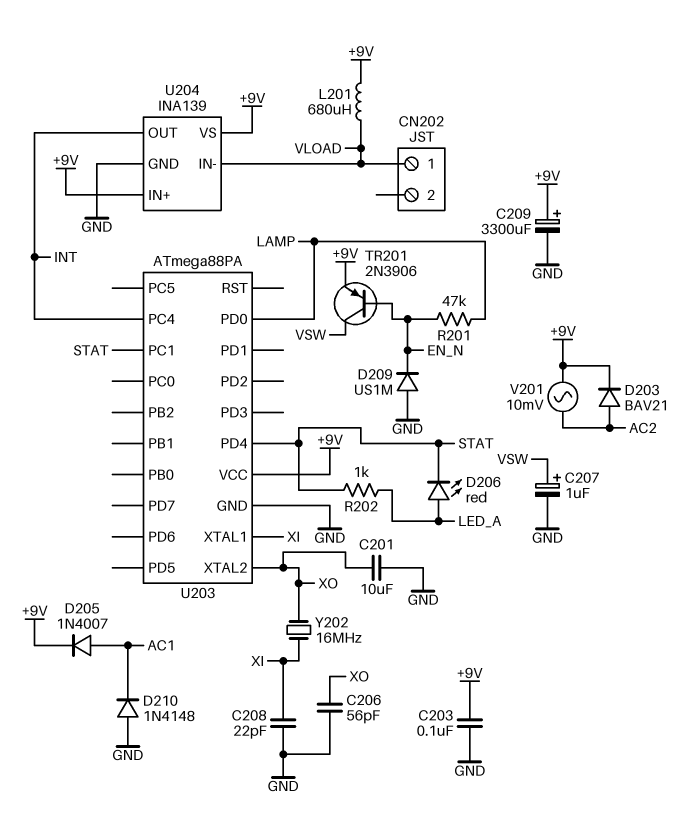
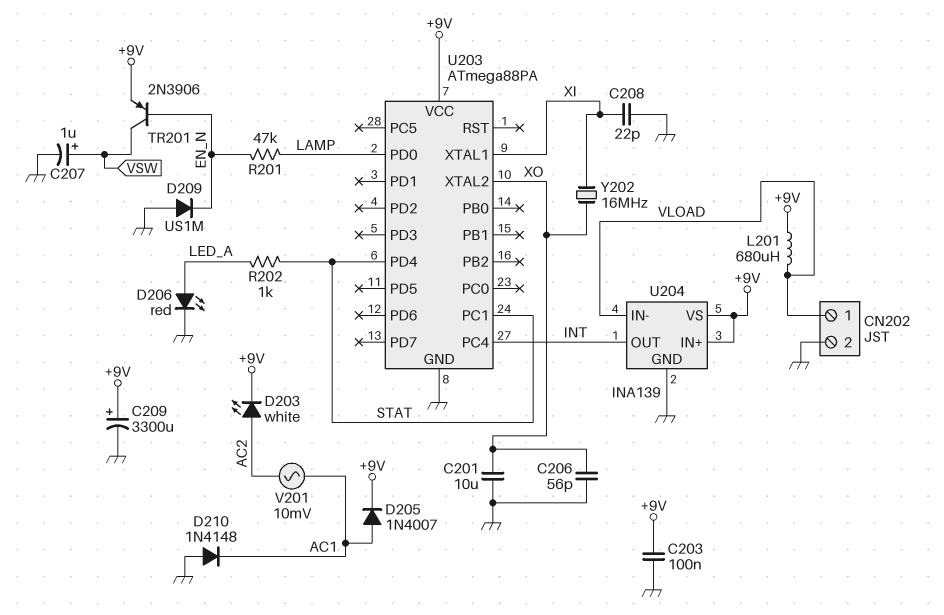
CN202 pin 2: none -> GND
D203: diode BAV21 (A AC2, K +9V) -> LED white (A AC2, K +9V)
D206: LED red (A LED_A, K STAT) -> LED red (A LED_A, K GND)
V201: AC 10mV (+9V, AC2) -> AC 10mV (AC1, AC2)

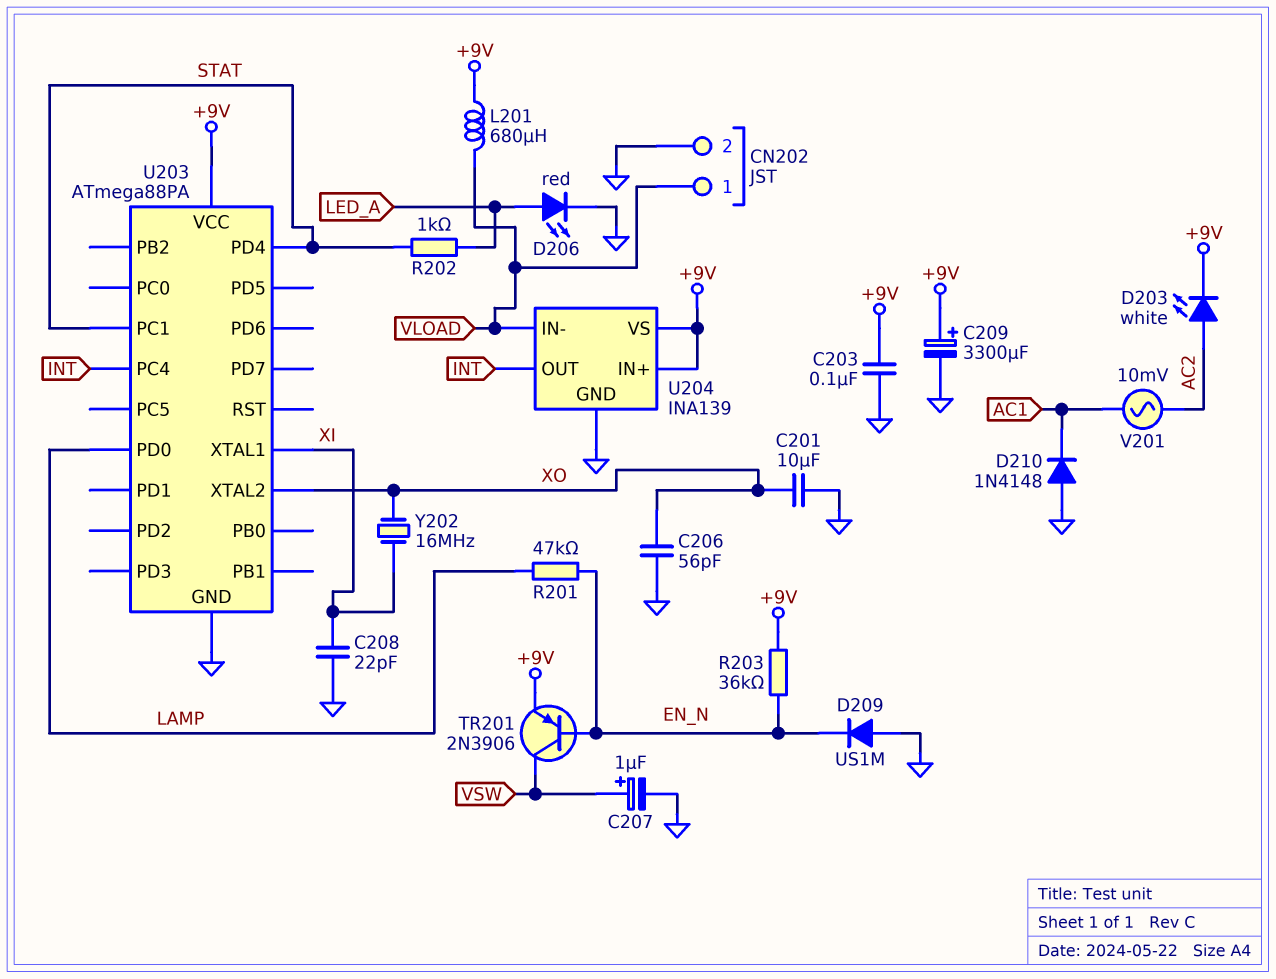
D205: diode 1N4007 (A AC1, K +9V) -> none
R203: none -> 36k (+9V, EN_N)

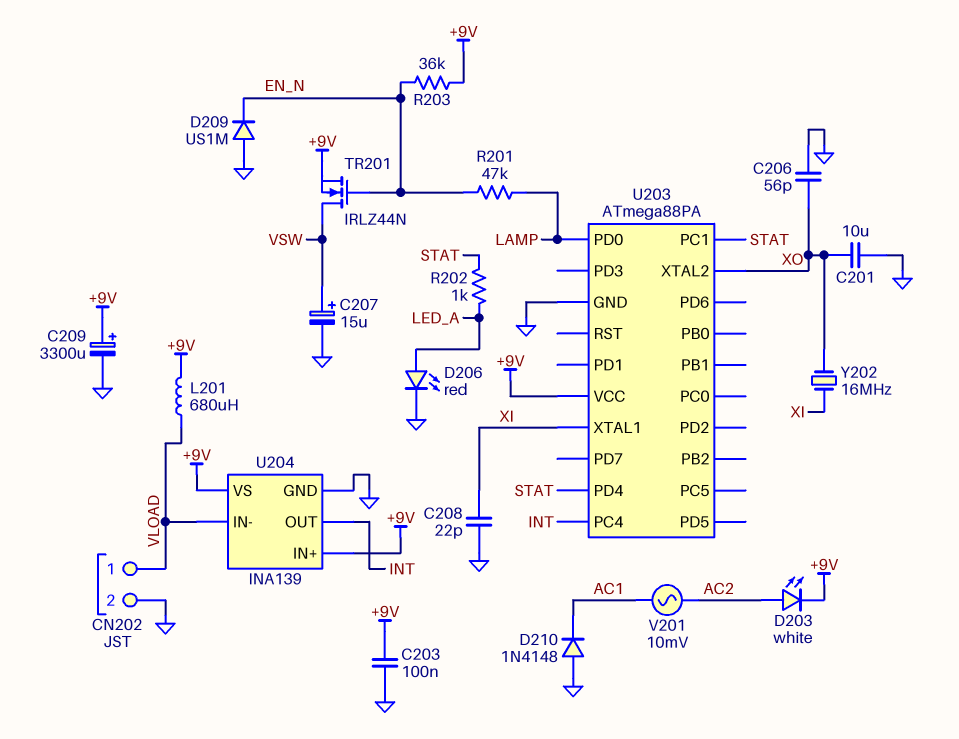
C207: 1uF (plus VSW, minus GND) -> 15uF (plus VSW, minus GND)
TR201: PNP 2N3906 (B EN_N, C VSW, E +9V) -> NMOS IRLZ44N (G EN_N, D VSW, S +9V)

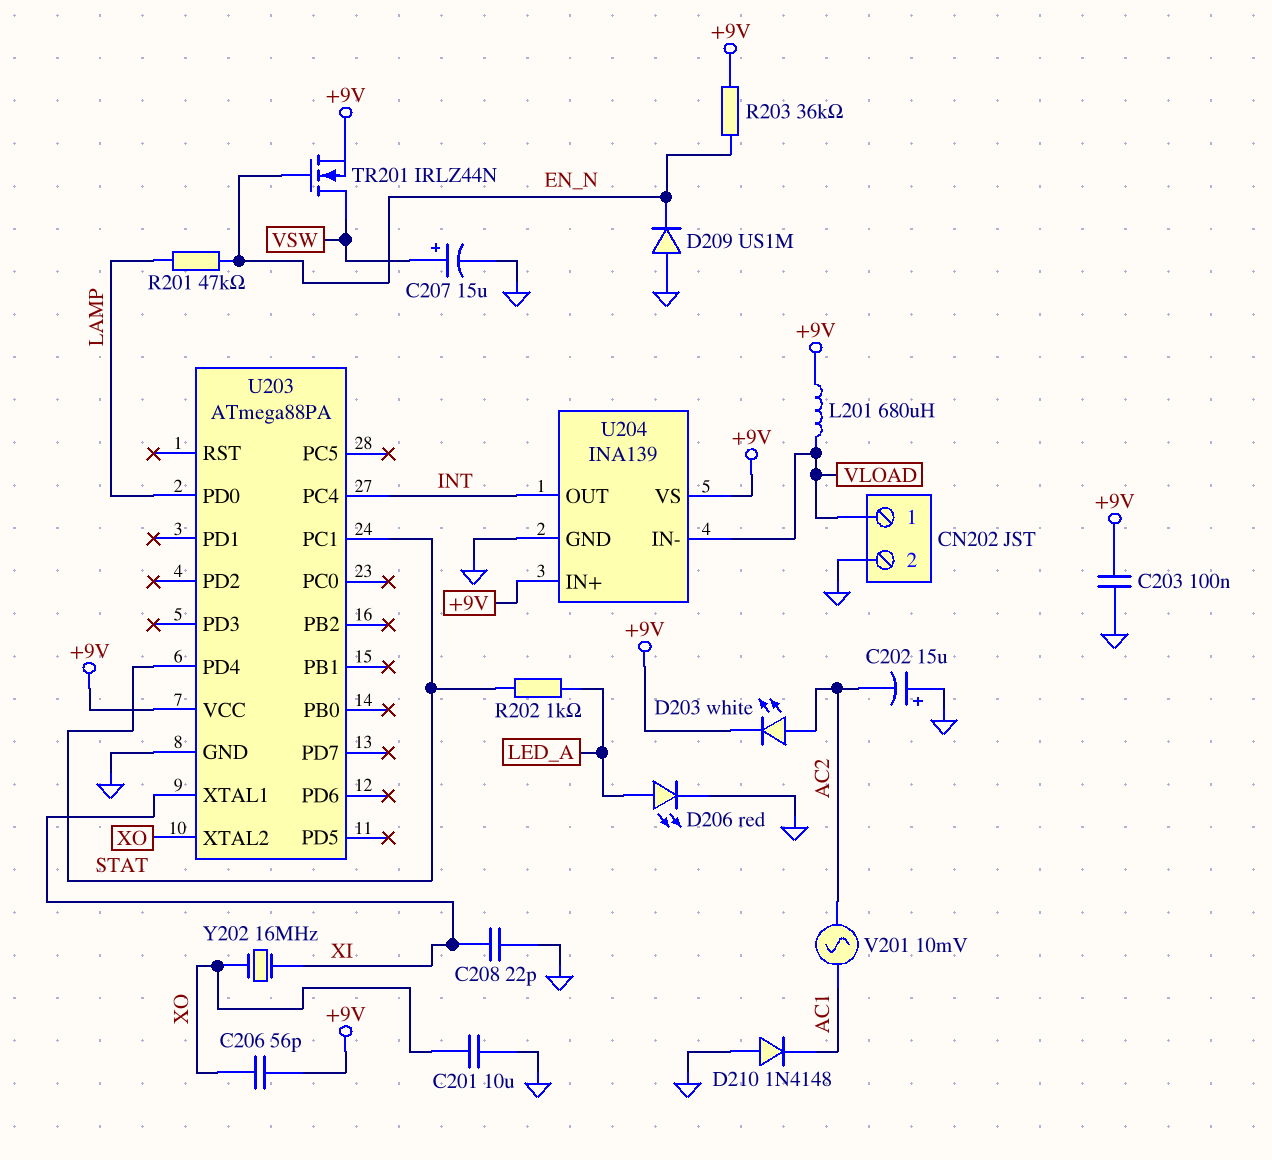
C202: none -> 15uF (plus GND, minus AC2)
C206: 56pF (GND, XO) -> 56pF (+9V, XO)
C209: 3300uF (plus +9V, minus GND) -> none

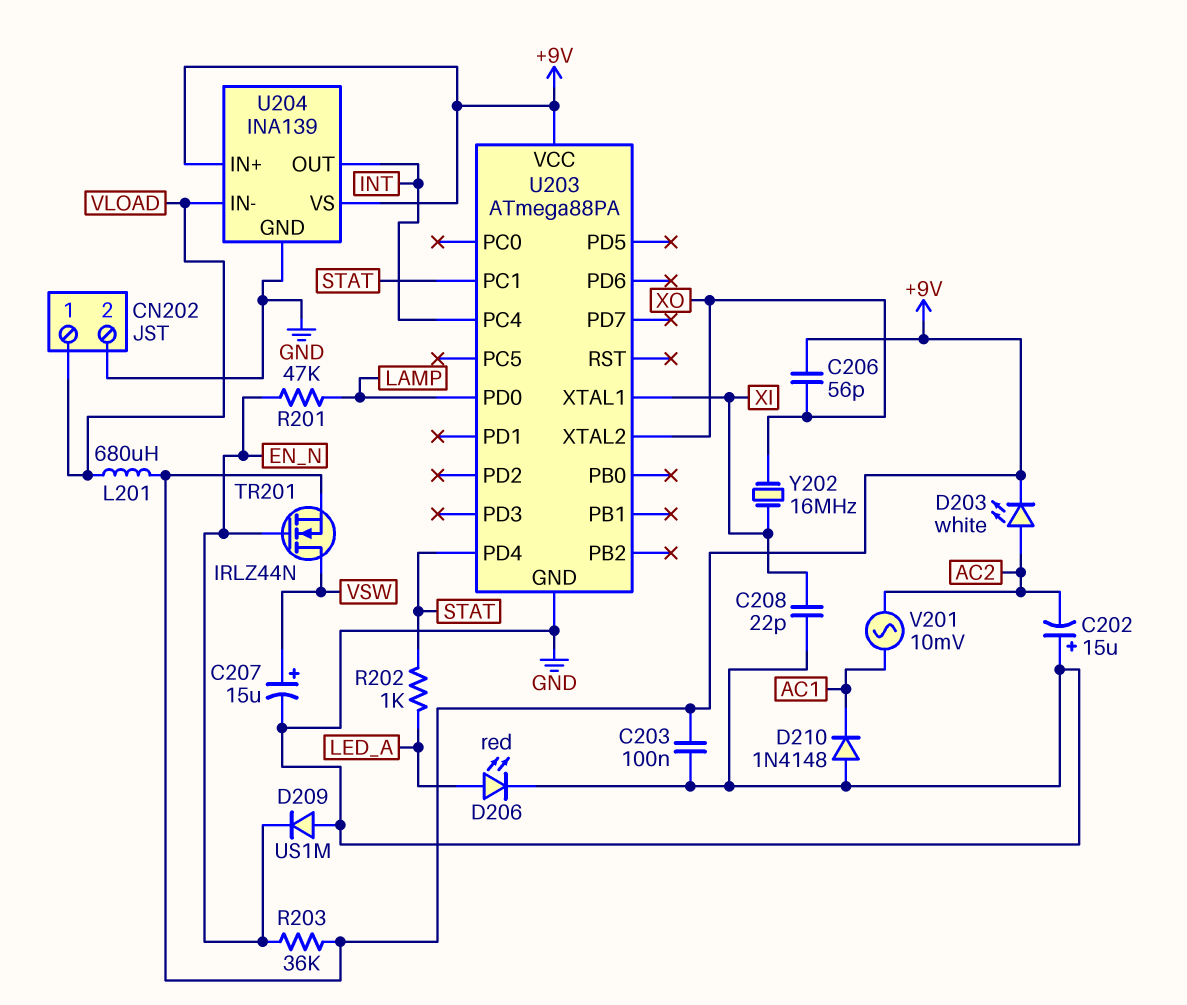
C201: 10uF (GND, XO) -> none

